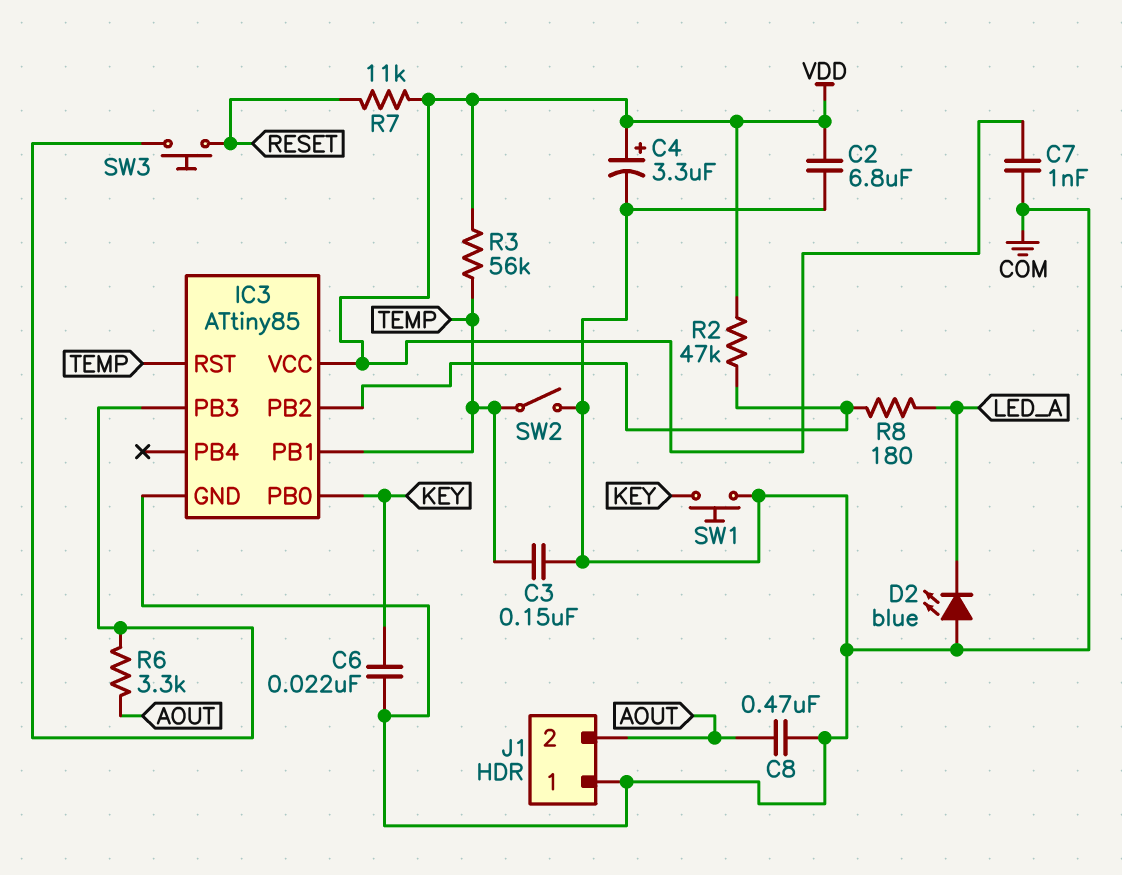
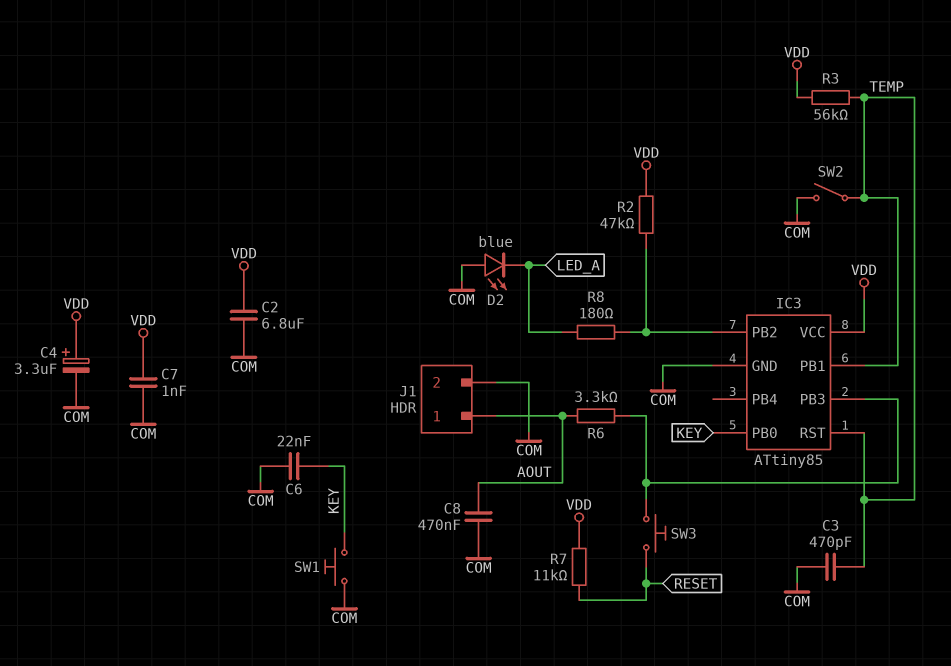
C3: 150nF (COM, TEMP) -> 470pF (COM, TEMP)
J1 pin 1: COM -> AOUT
J1 pin 2: AOUT -> COM

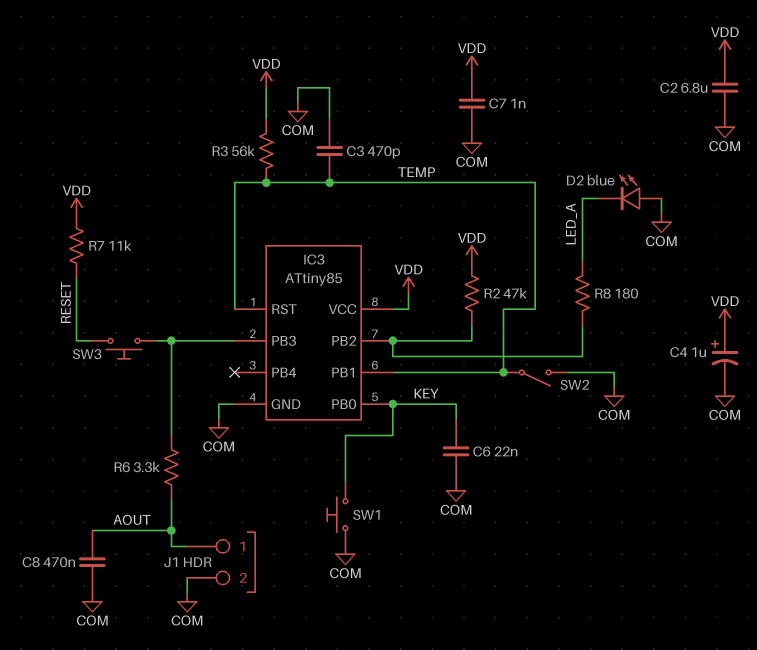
C4: 3.3uF (plus VDD, minus COM) -> 1uF (plus VDD, minus COM)

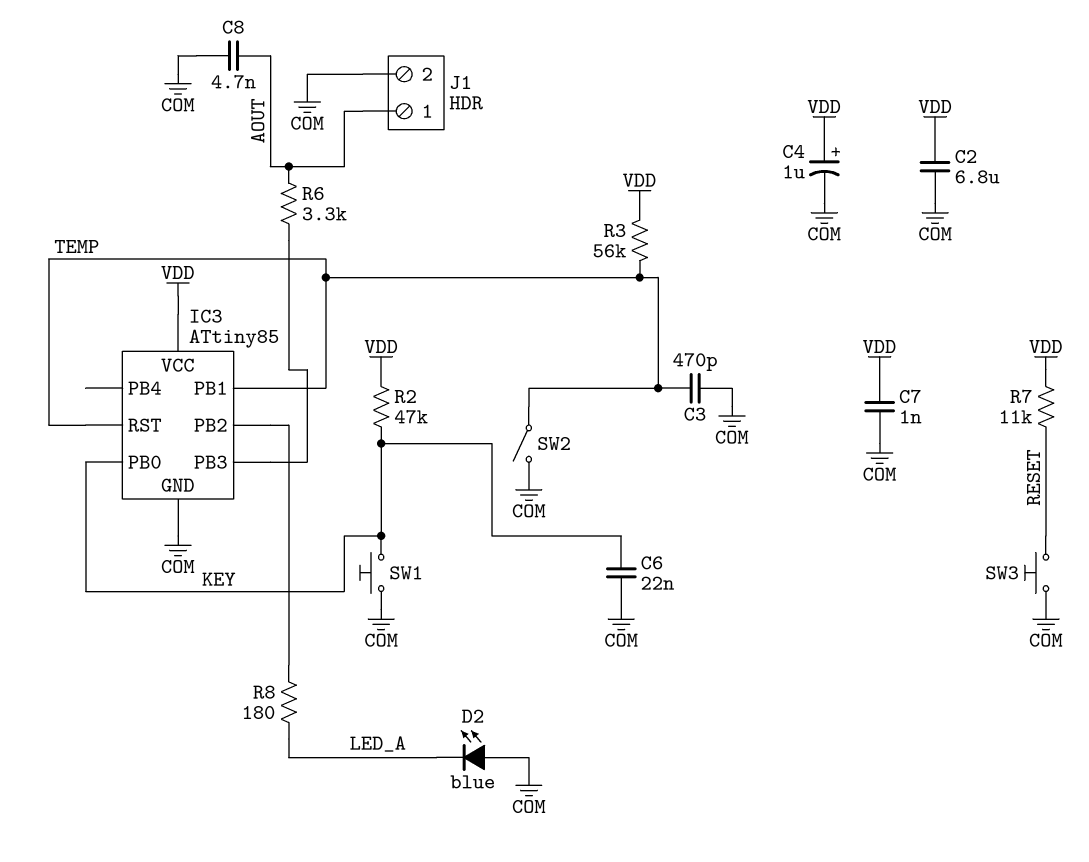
C8: 470nF (AOUT, COM) -> 4.7nF (AOUT, COM)
R2: 47k (IC3/PB2, VDD) -> 47k (KEY, VDD)
SW3: button (IC3/PB3, RESET) -> button (COM, RESET)

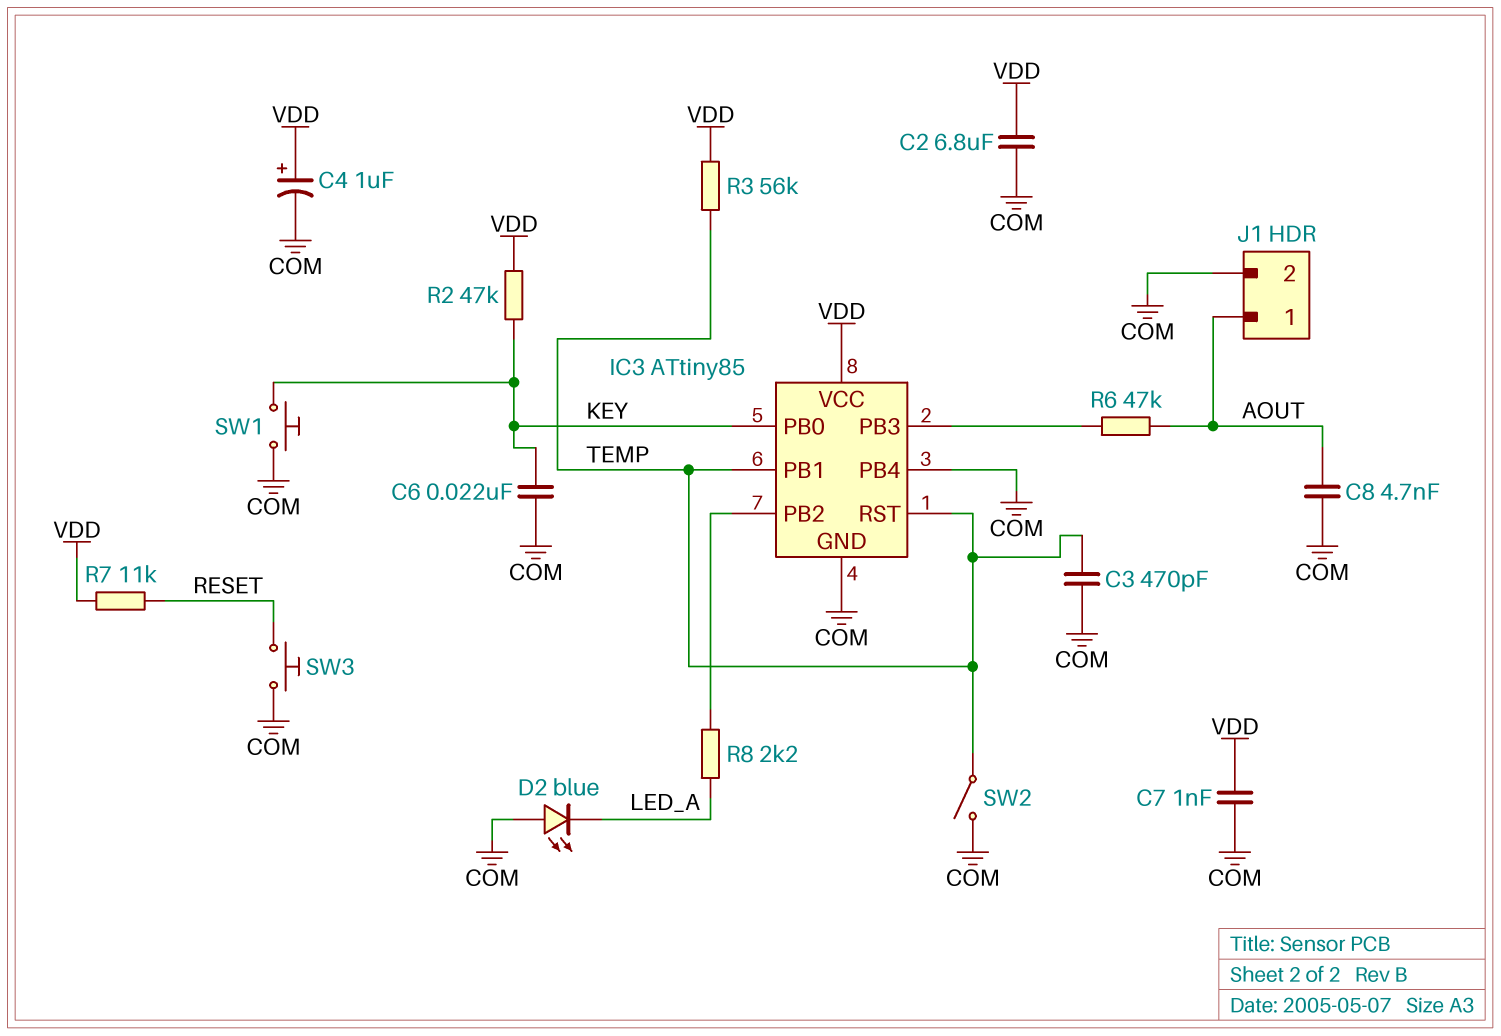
IC3 pin PB4: none -> COM
R6: 3.3k (AOUT, IC3/PB3) -> 47k (AOUT, IC3/PB3)
R8: 180 (IC3/PB2, LED_A) -> 2.2k (IC3/PB2, LED_A)

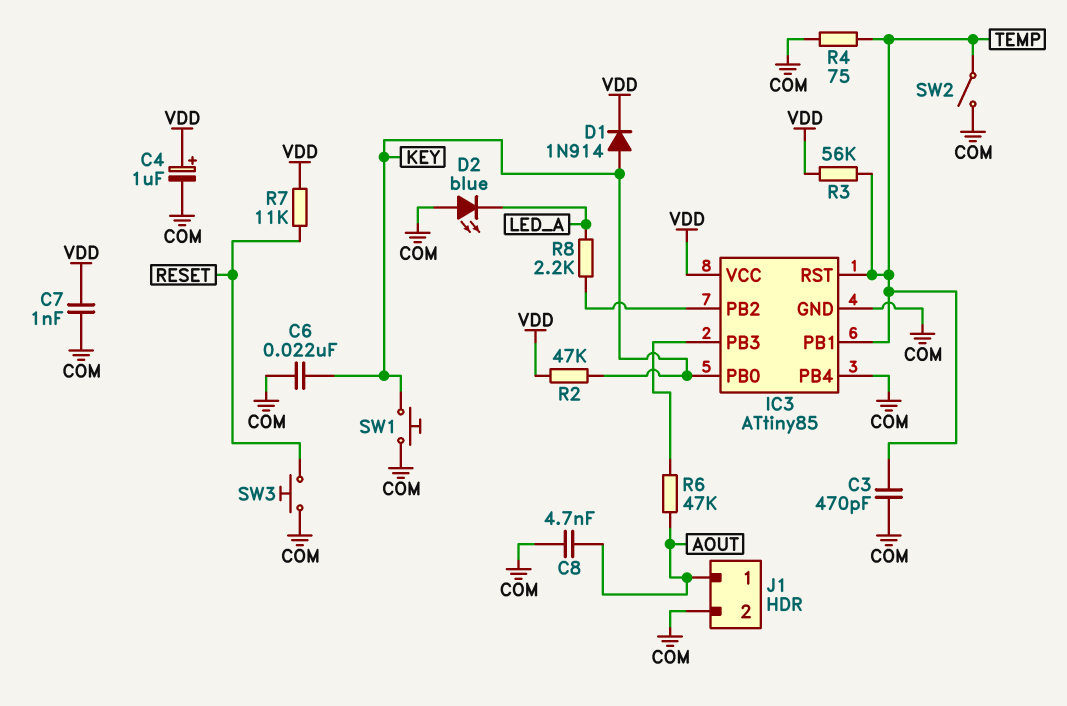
C2: 6.8uF (COM, VDD) -> none
D1: none -> diode 1N914 (A KEY, K VDD)
R4: none -> 75 (COM, TEMP)

